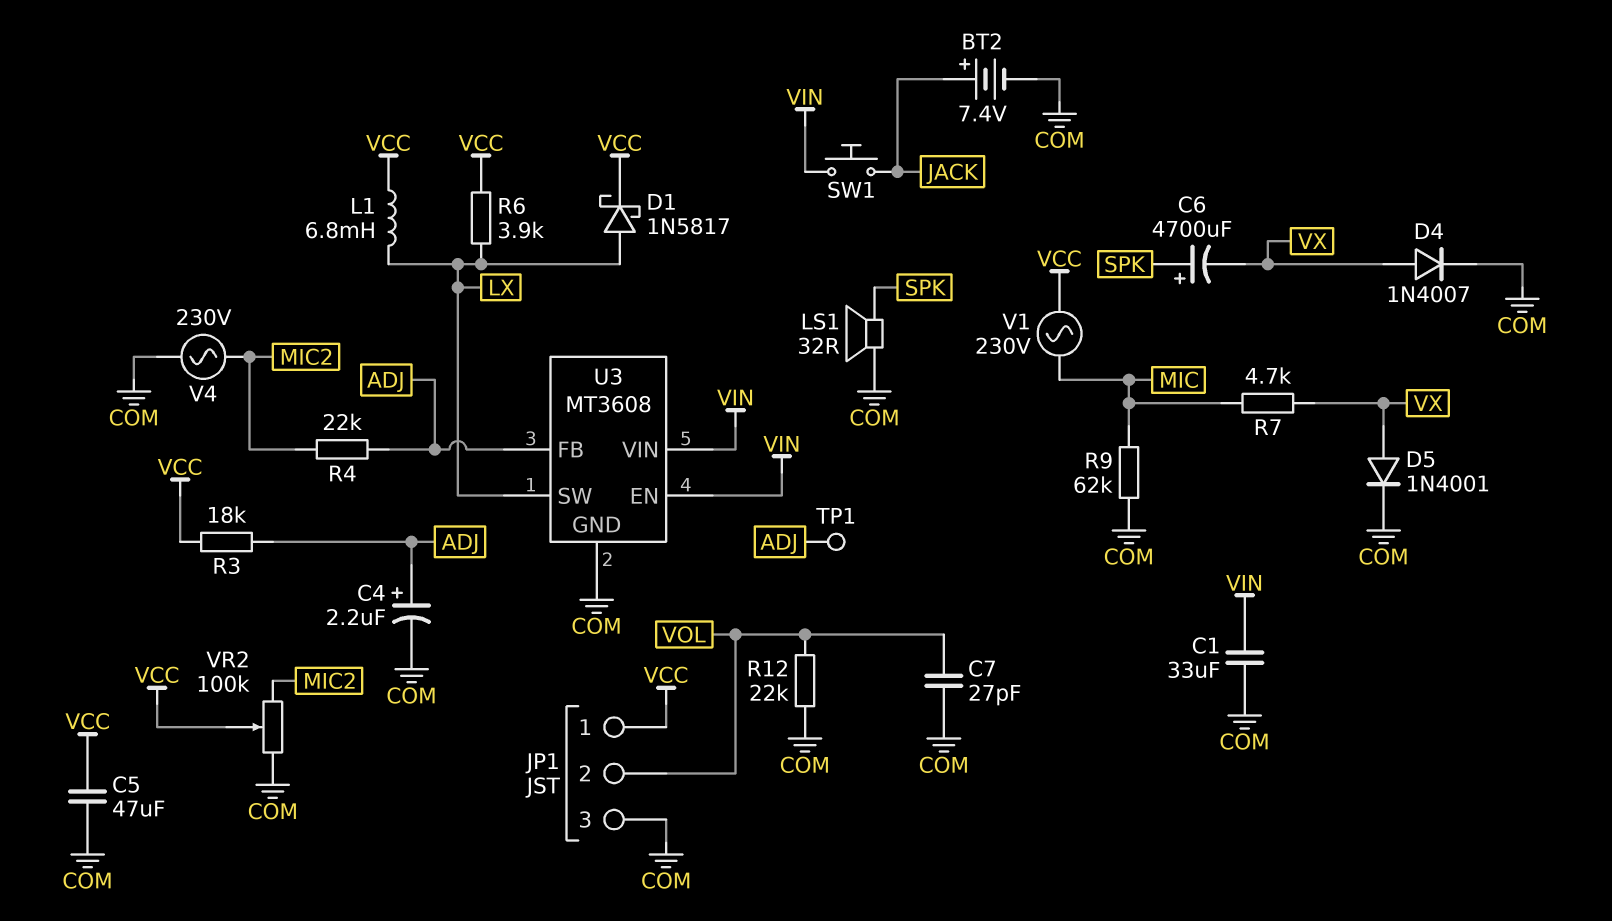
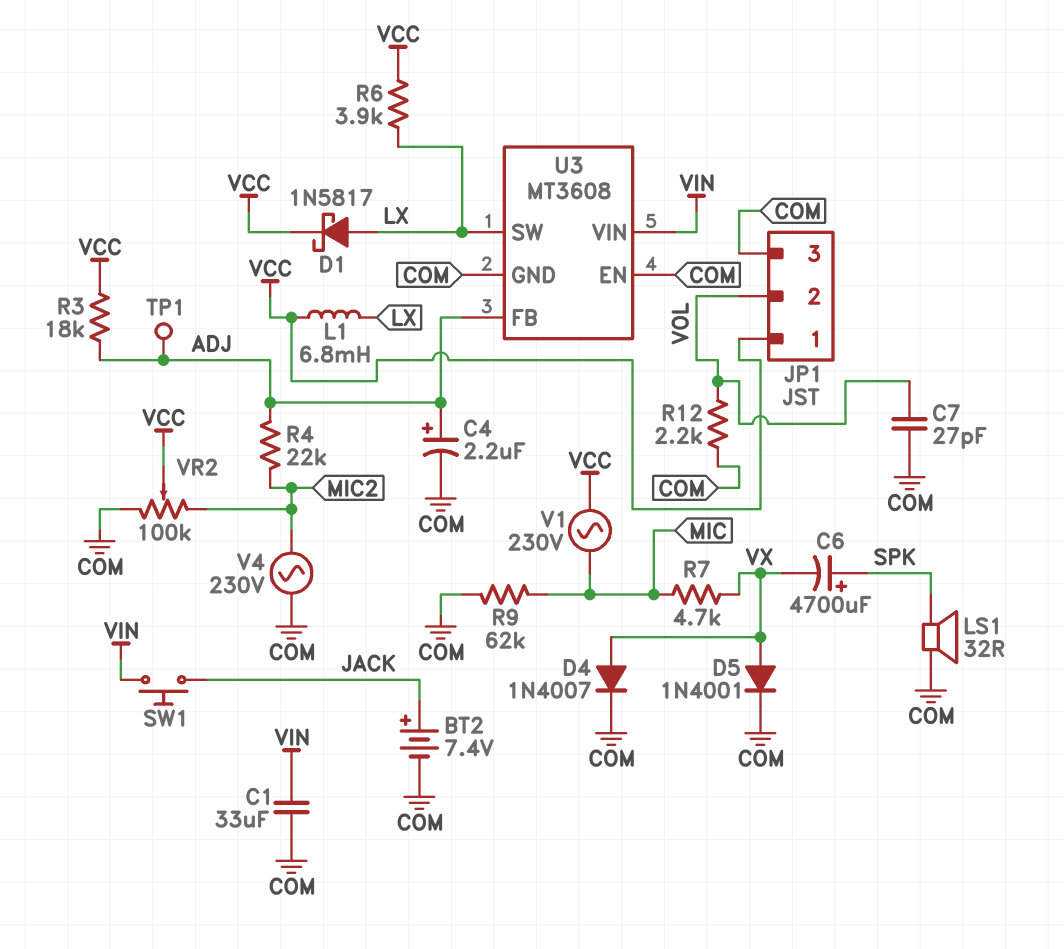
C5: 47uF (COM, VCC) -> none
R12: 22k (COM, VOL) -> 2.2k (COM, VOL)
U3 pin EN: VIN -> COM

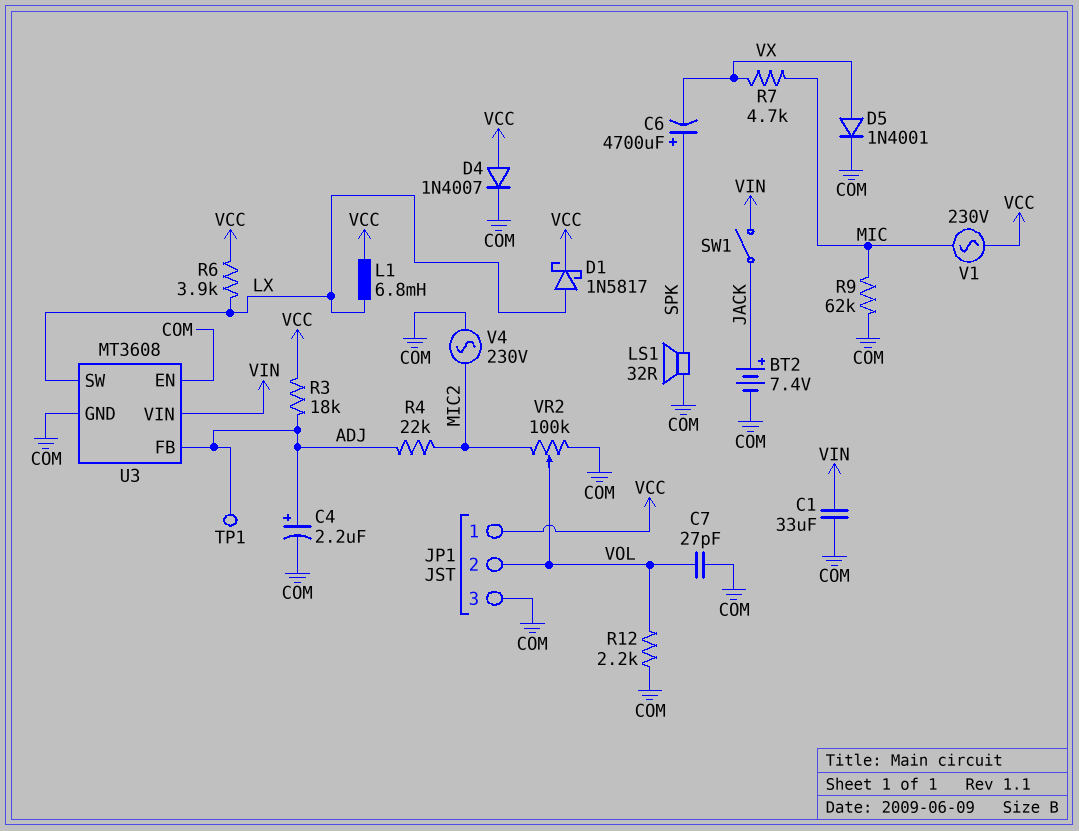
D4: diode 1N4007 (A VX, K COM) -> diode 1N4007 (A VCC, K COM)
SW1: button (JACK, VIN) -> switch (JACK, VIN)
VR2: 100k (COM, MIC2, wiper VCC) -> 100k (COM, MIC2, wiper VOL)

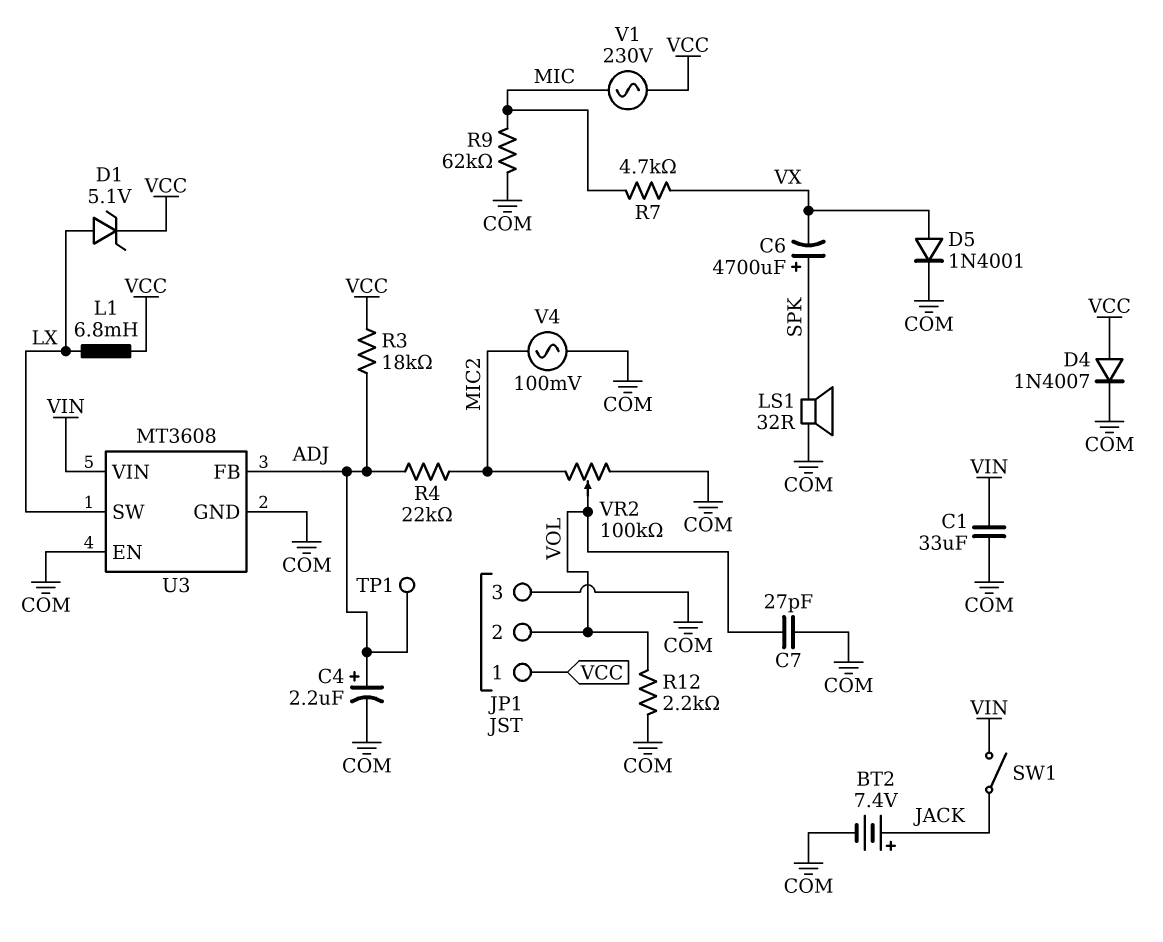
D1: schottky 1N5817 (A LX, K VCC) -> zener 5.1V (A LX, K VCC)
R6: 3.9k (LX, VCC) -> none
V4: AC 230V (COM, MIC2) -> AC 100mV (COM, MIC2)

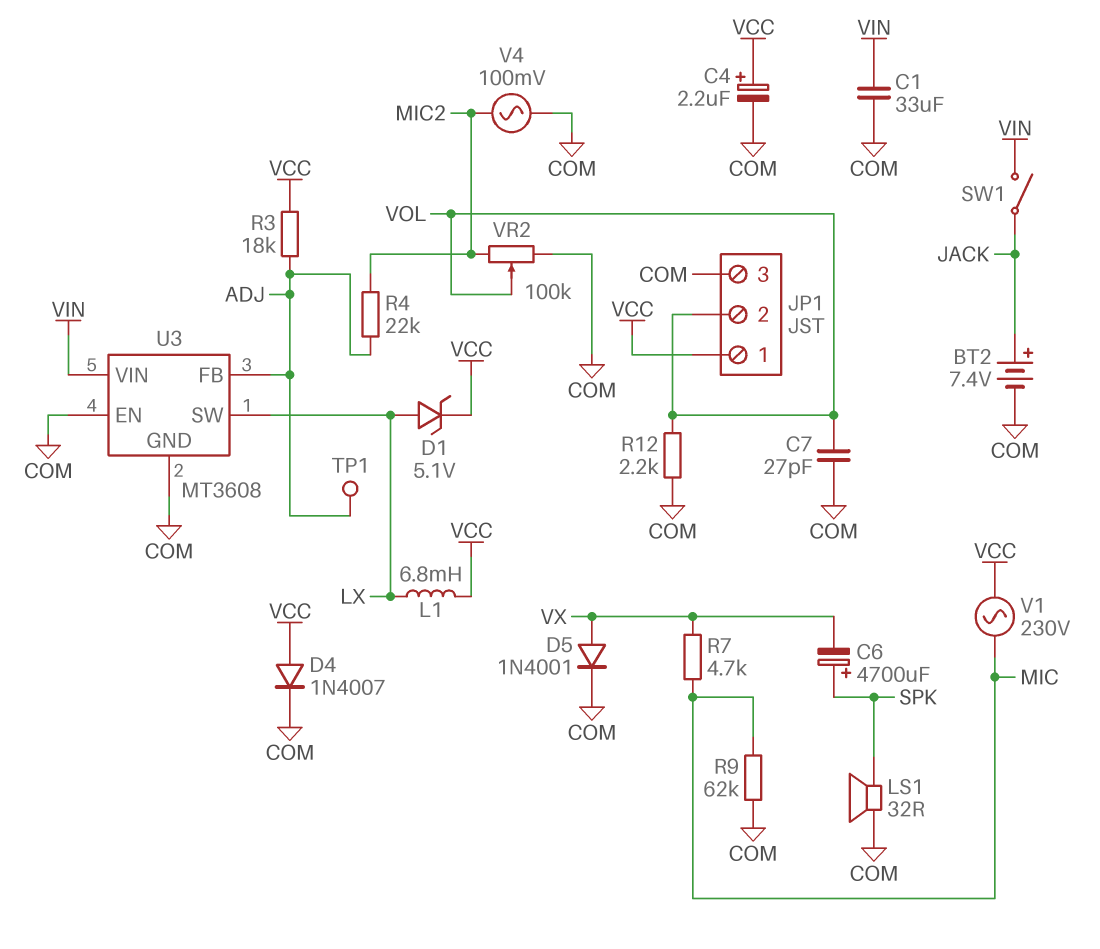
C4: 2.2uF (plus ADJ, minus COM) -> 2.2uF (plus VCC, minus COM)

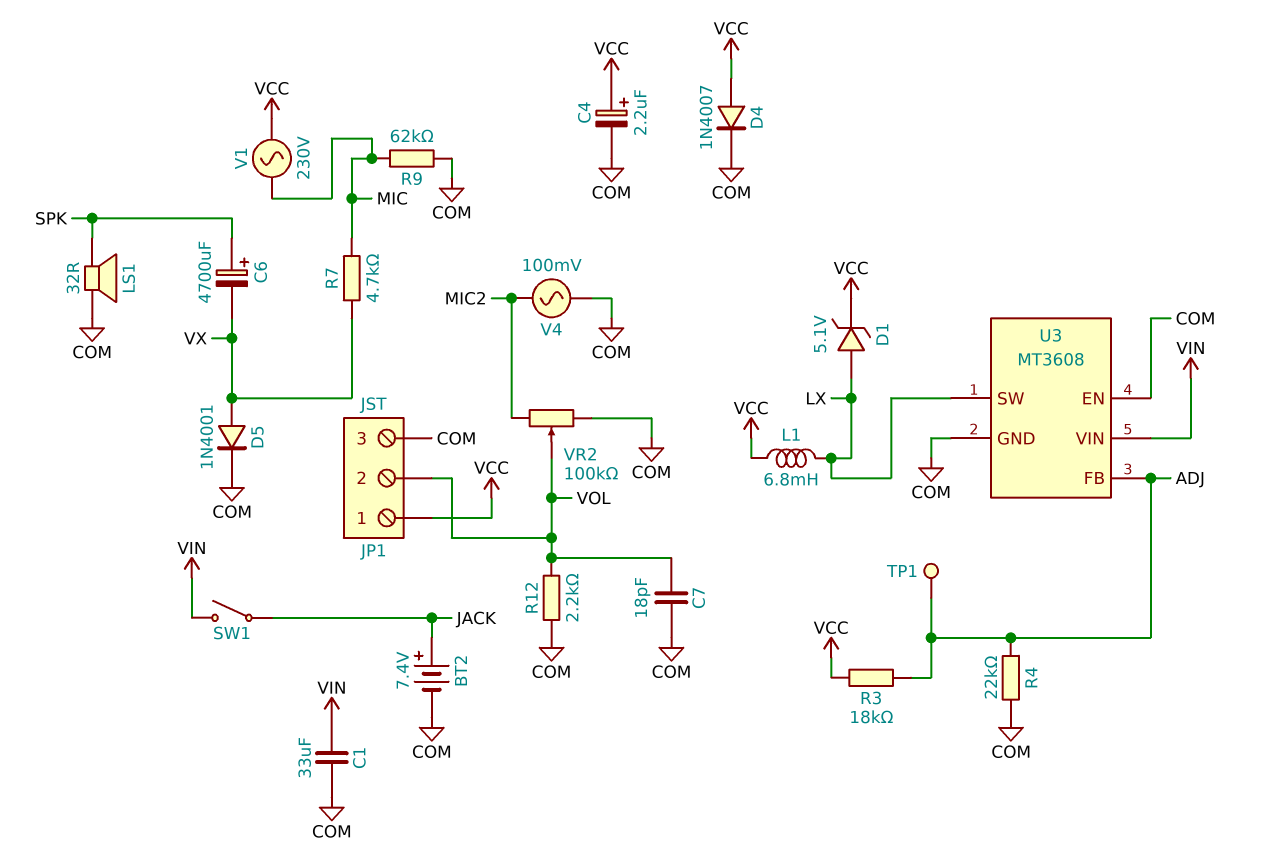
C7: 27pF (COM, VOL) -> 18pF (COM, VOL)
R4: 22k (ADJ, MIC2) -> 22k (ADJ, COM)

